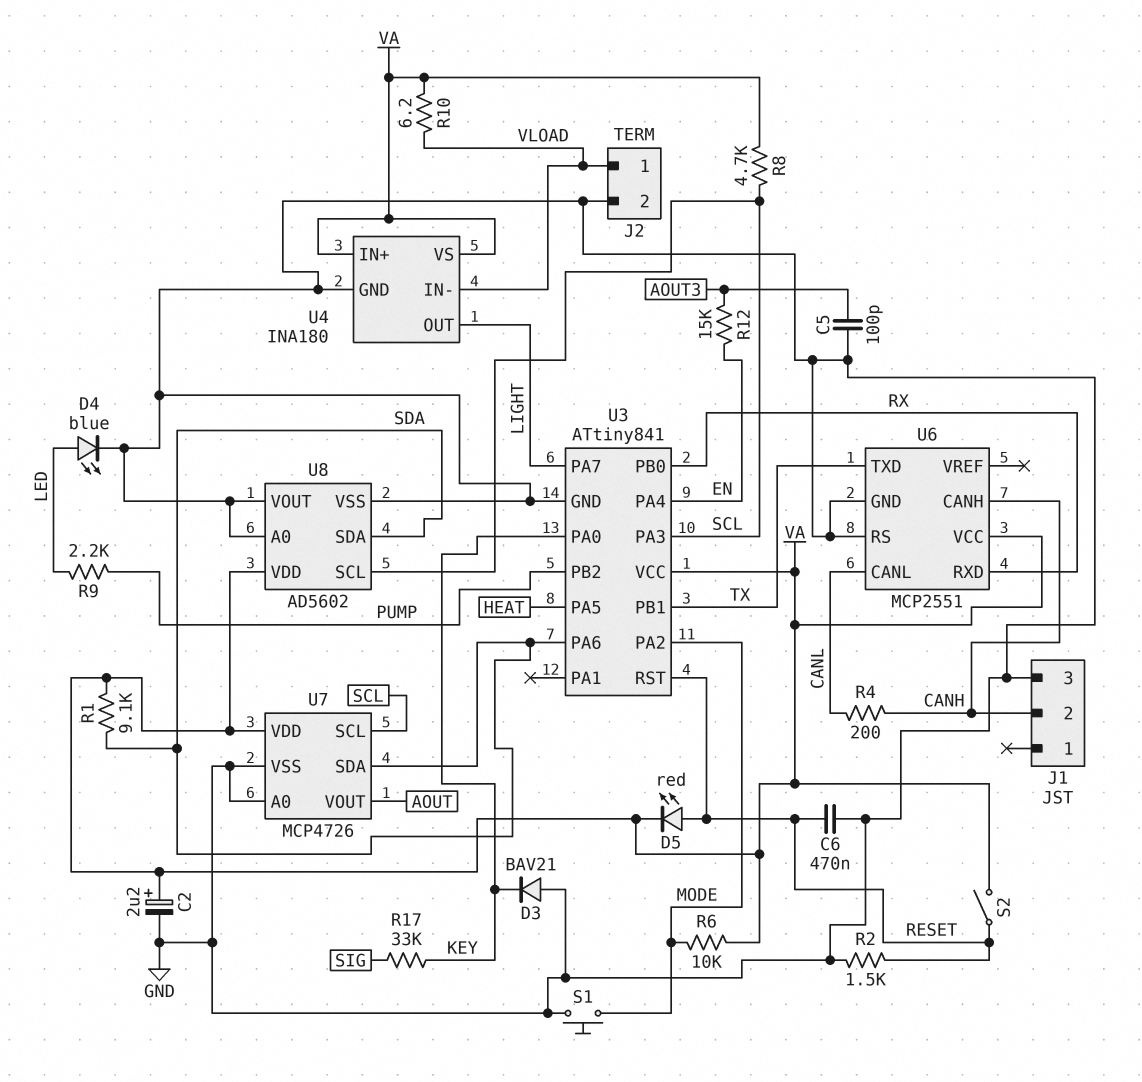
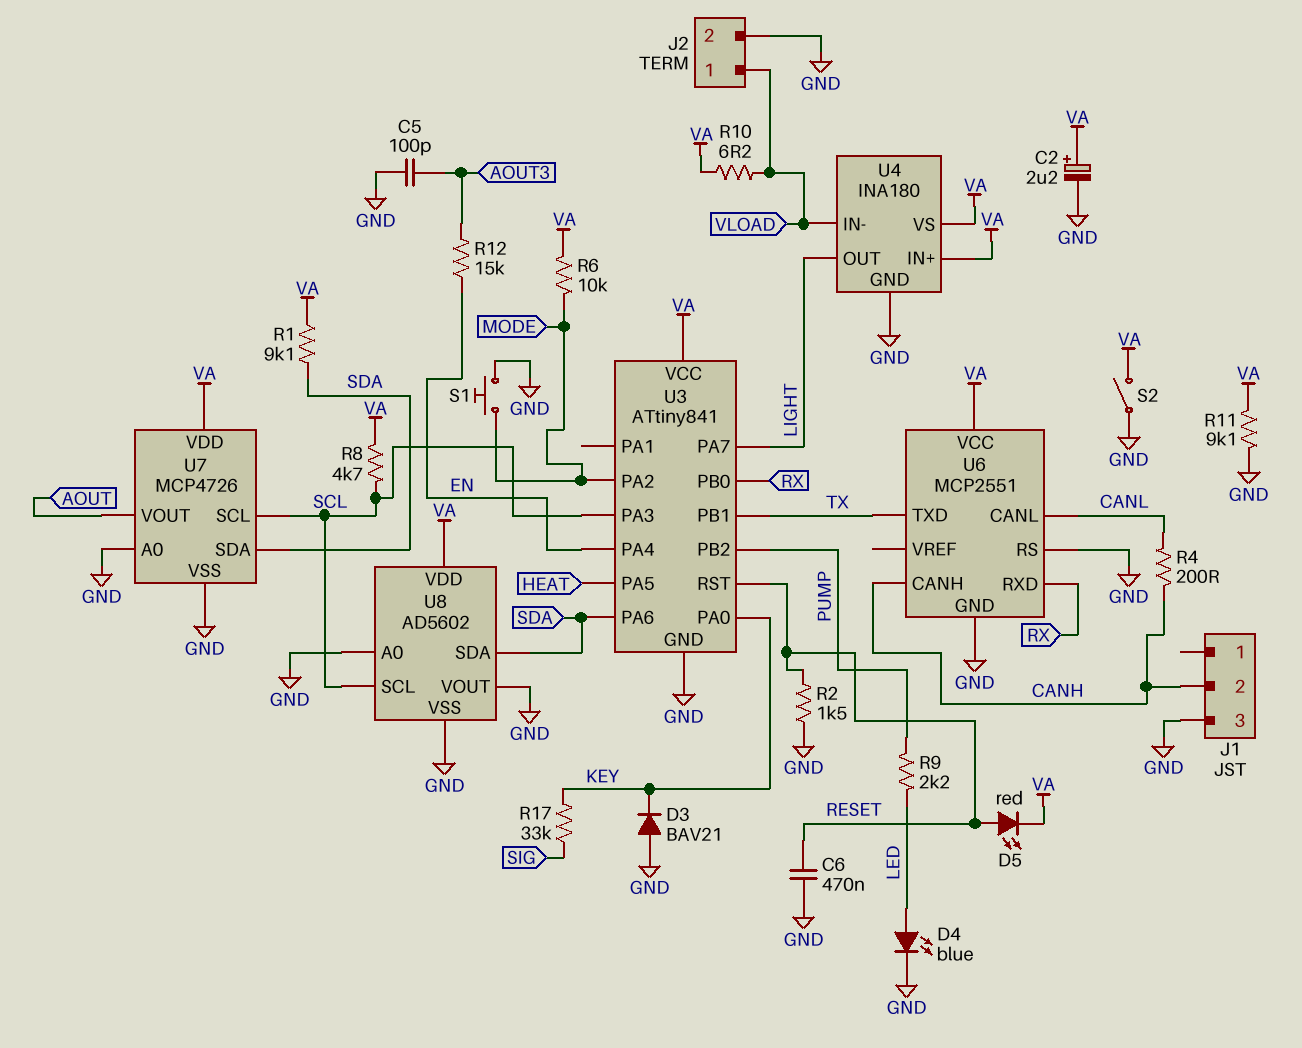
R11: none -> 9.1k (GND, VA)
S2: switch (RESET, VA) -> switch (GND, VA)

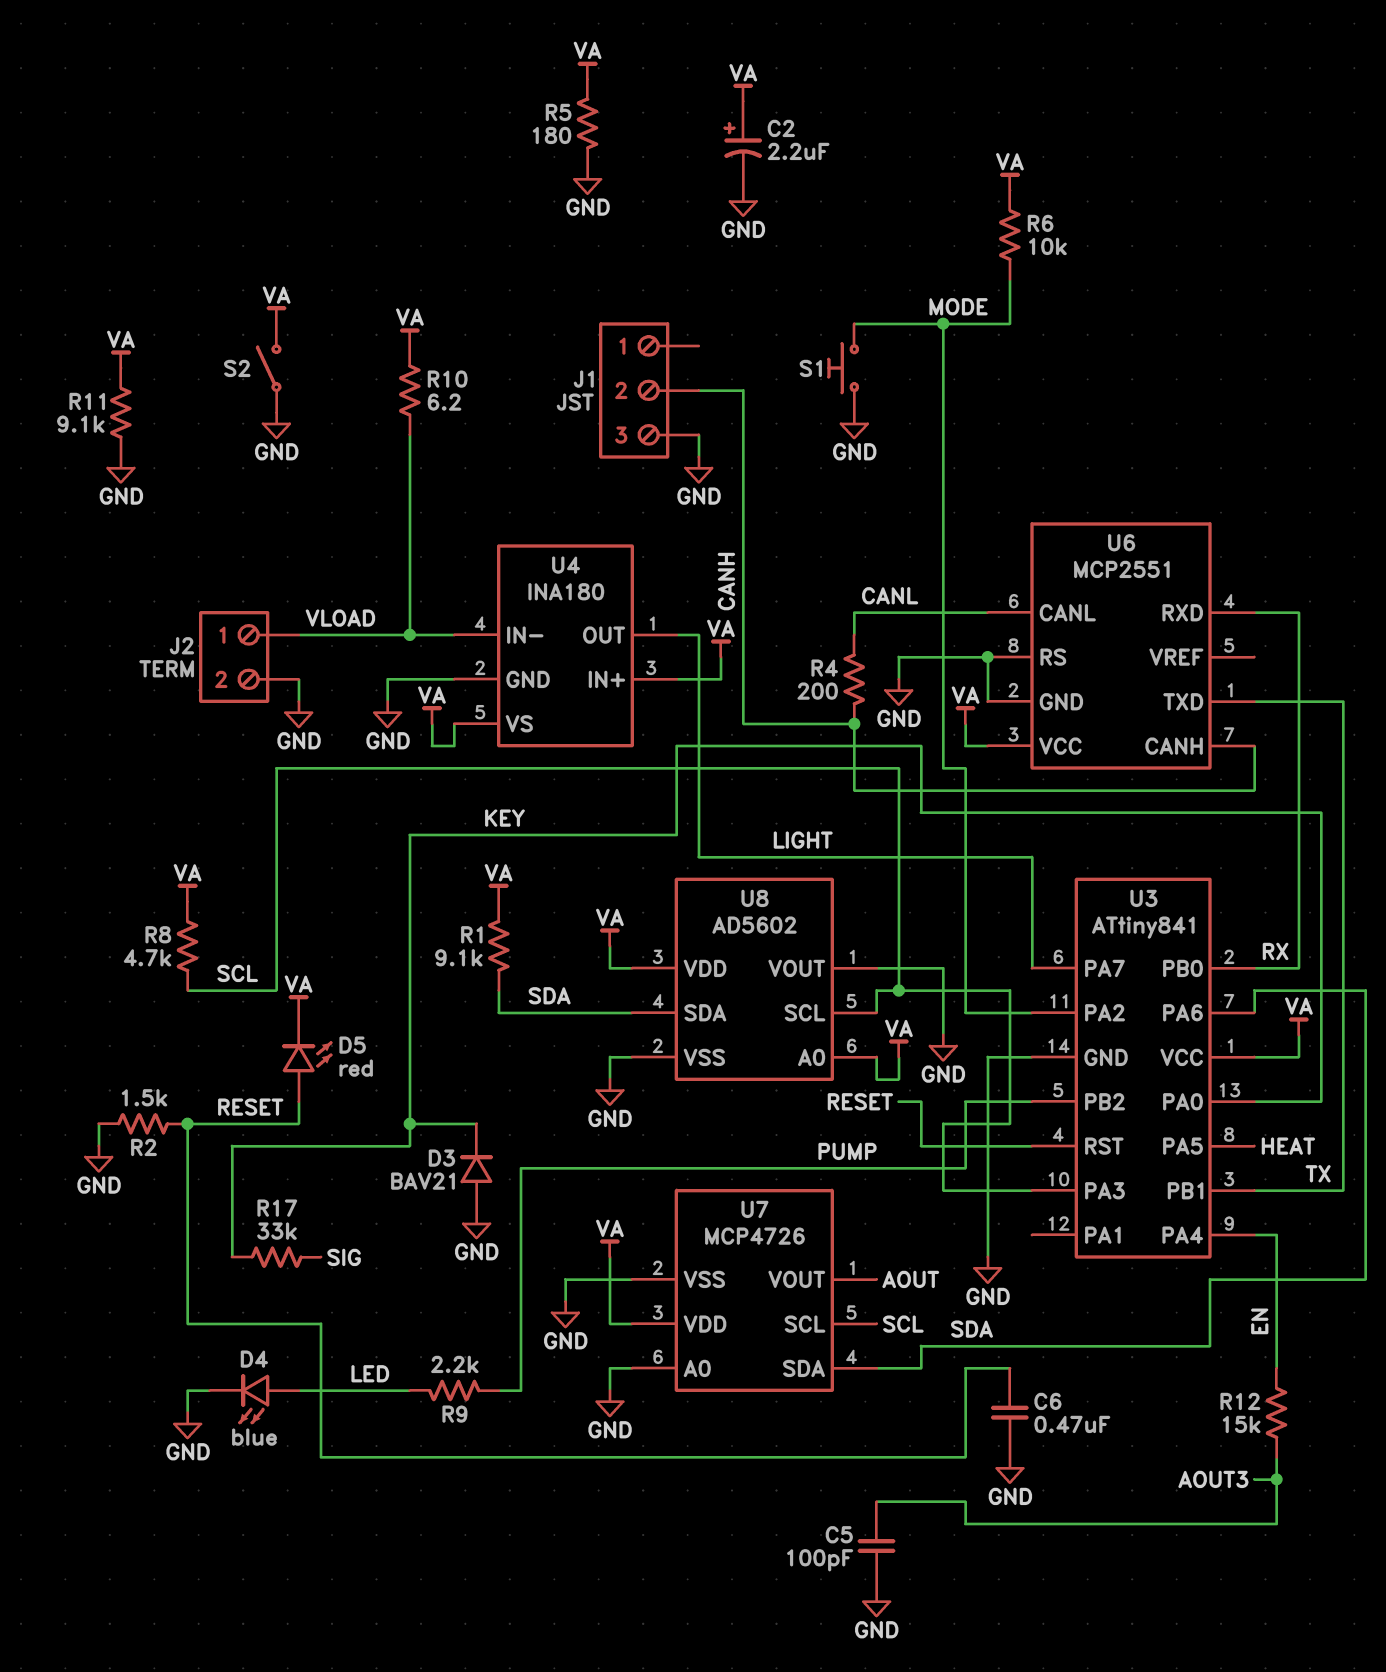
R5: none -> 180 (GND, VA)
U8 pin A0: GND -> VA

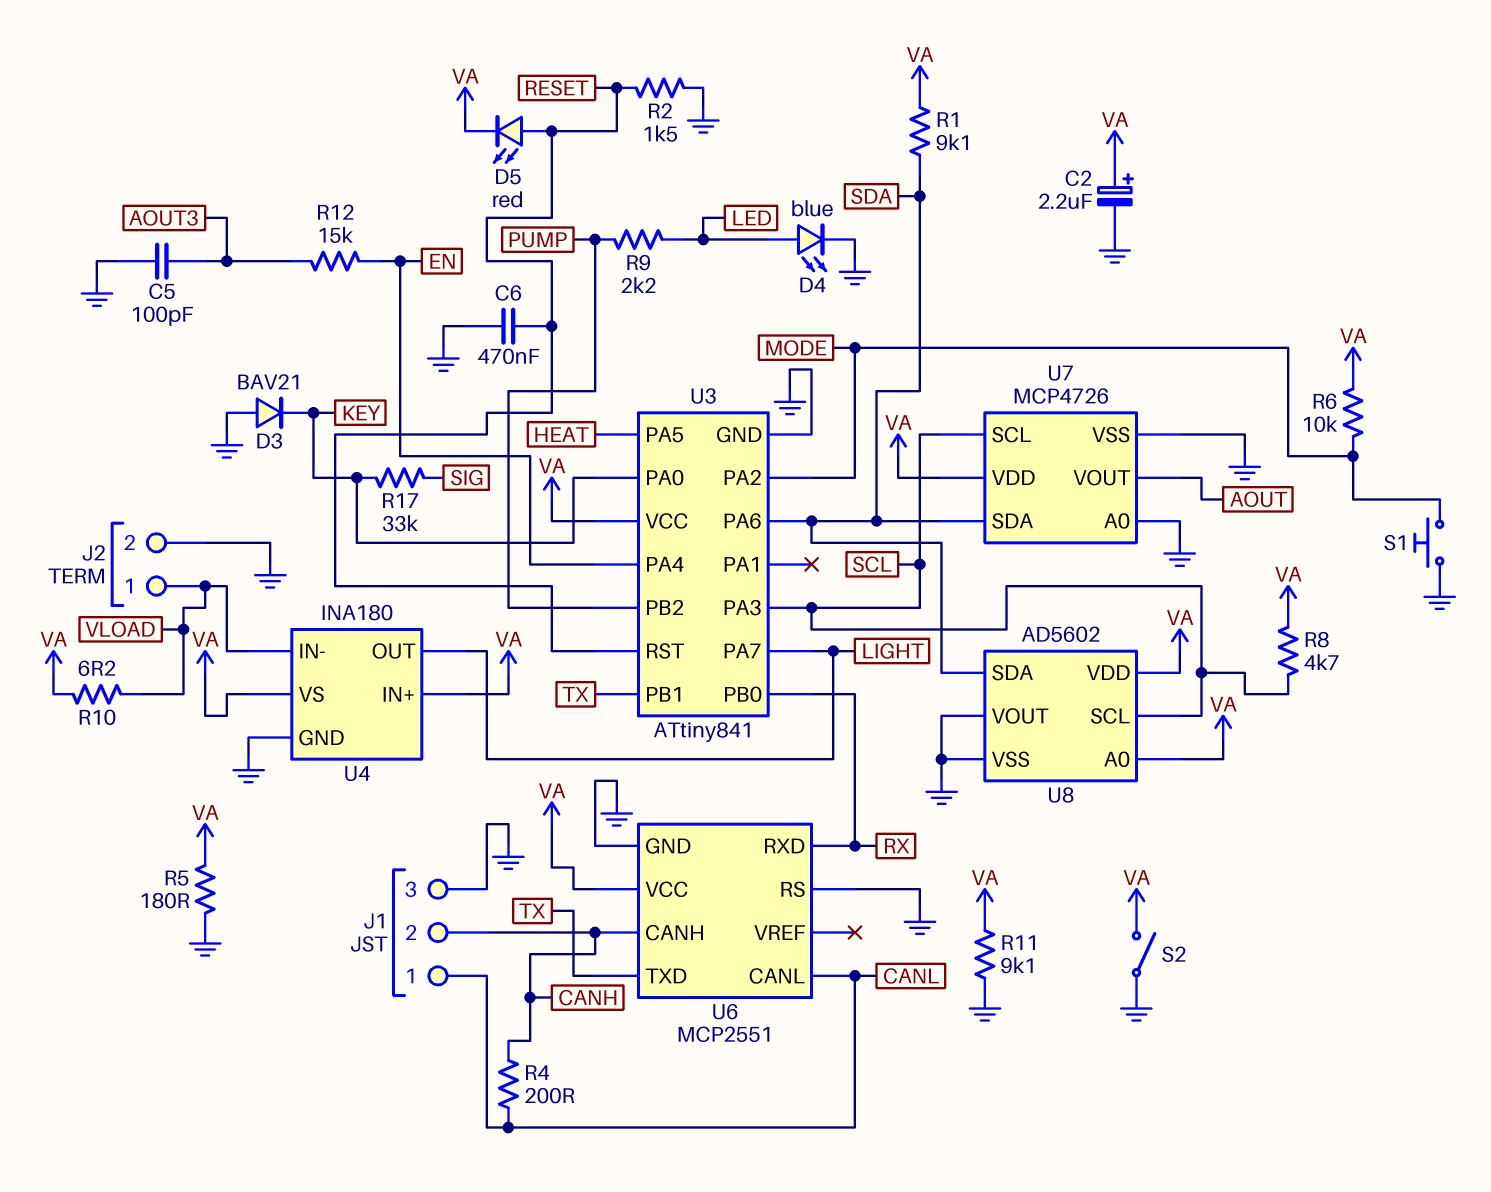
J1 pin 1: none -> CANL

